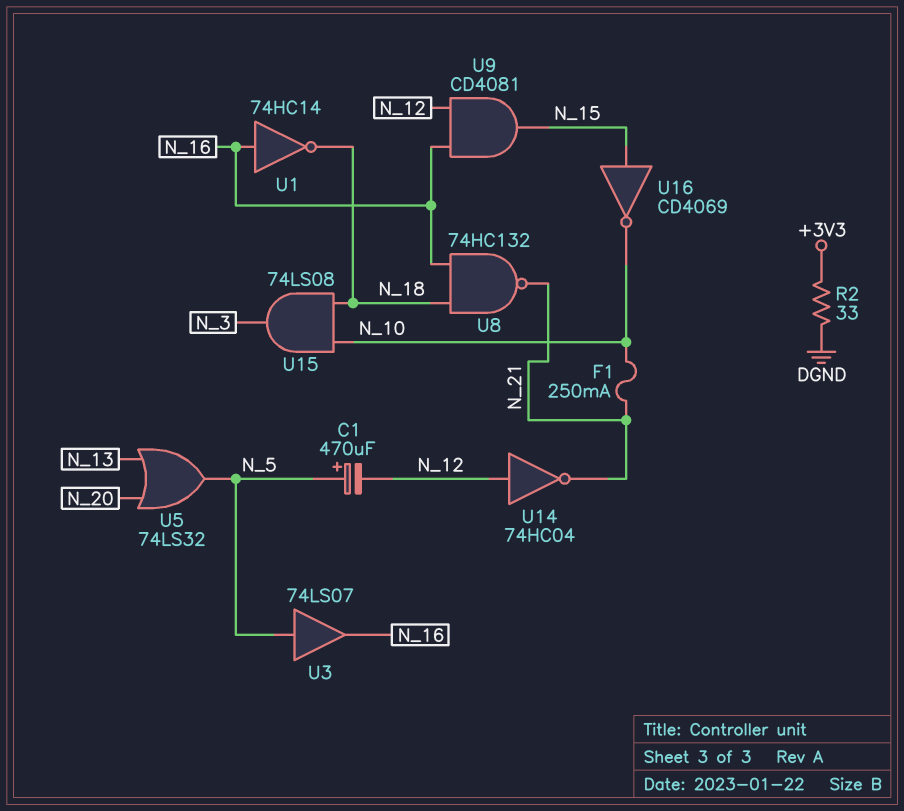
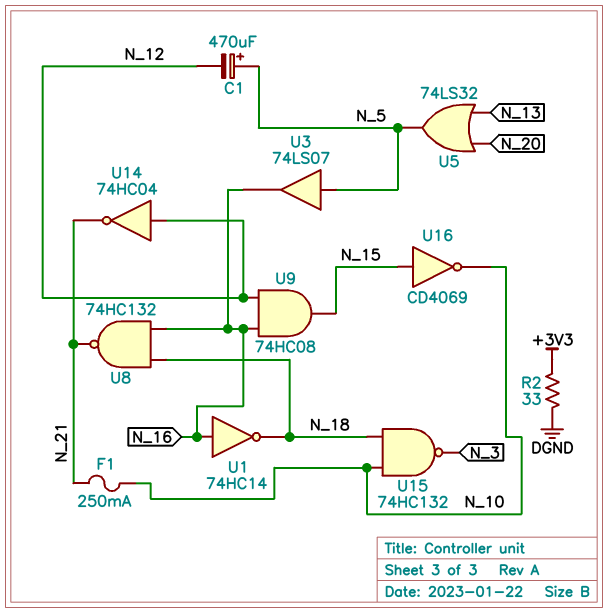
U9: AND CD4081 (in N_12, in N_16, out N_15) -> AND 74HC08 (in N_12, in N_16, out N_15)
U15: AND 74LS08 (in N_10, in N_18, out N_3) -> NAND 74HC132 (in N_10, in N_18, out N_3)

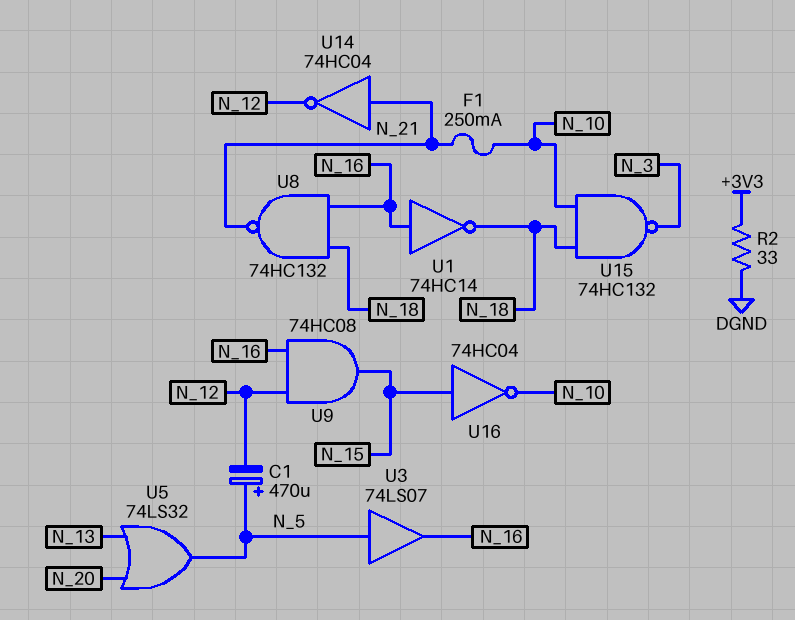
U14: NOT 74HC04 (in N_12, out N_21) -> NOT 74HC04 (in N_21, out N_12)
U16: NOT CD4069 (in N_15, out N_10) -> NOT 74HC04 (in N_15, out N_10)

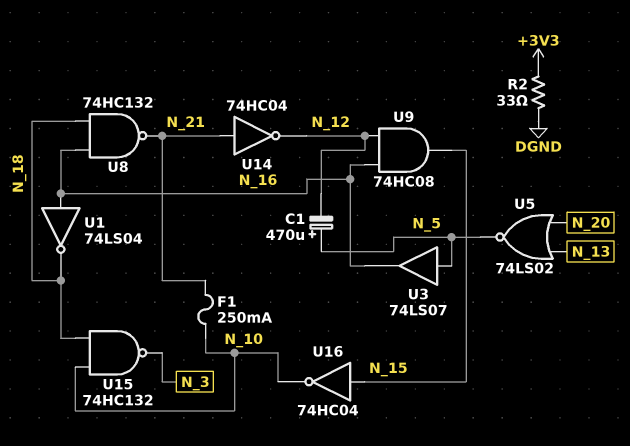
U1: NOT 74HC14 (in N_16, out N_18) -> NOT 74LS04 (in N_16, out N_18)
U5: OR 74LS32 (in N_13, in N_20, out N_5) -> NOR 74LS02 (in N_13, in N_20, out N_5)

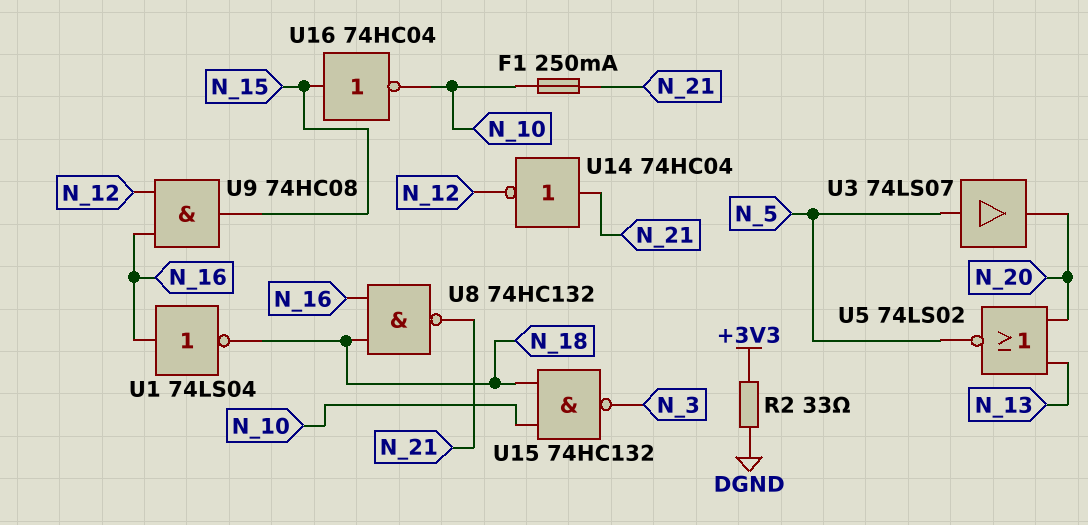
C1: 470uF (plus N_5, minus N_12) -> none
U3: buffer 74LS07 (in N_5, out N_16) -> buffer 74LS07 (in N_5, out N_20)

